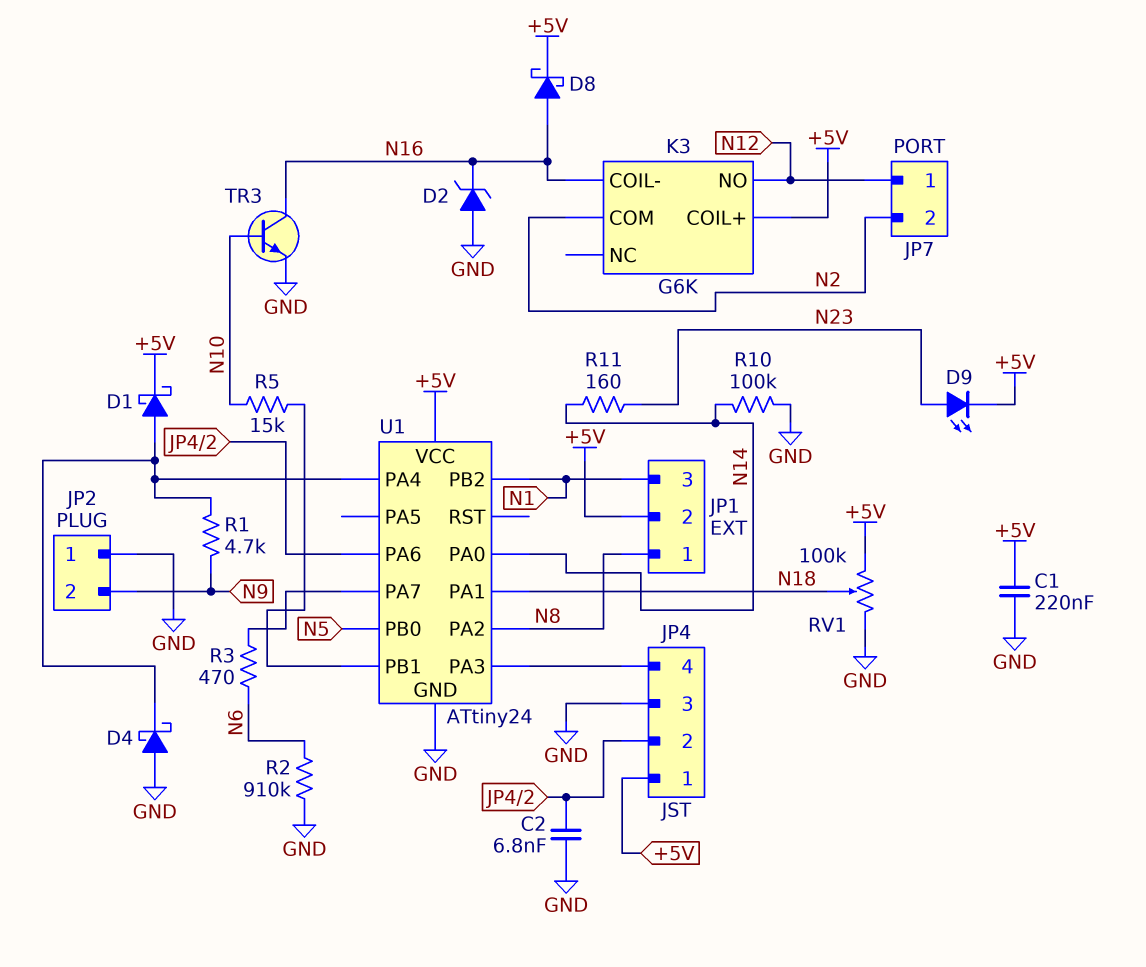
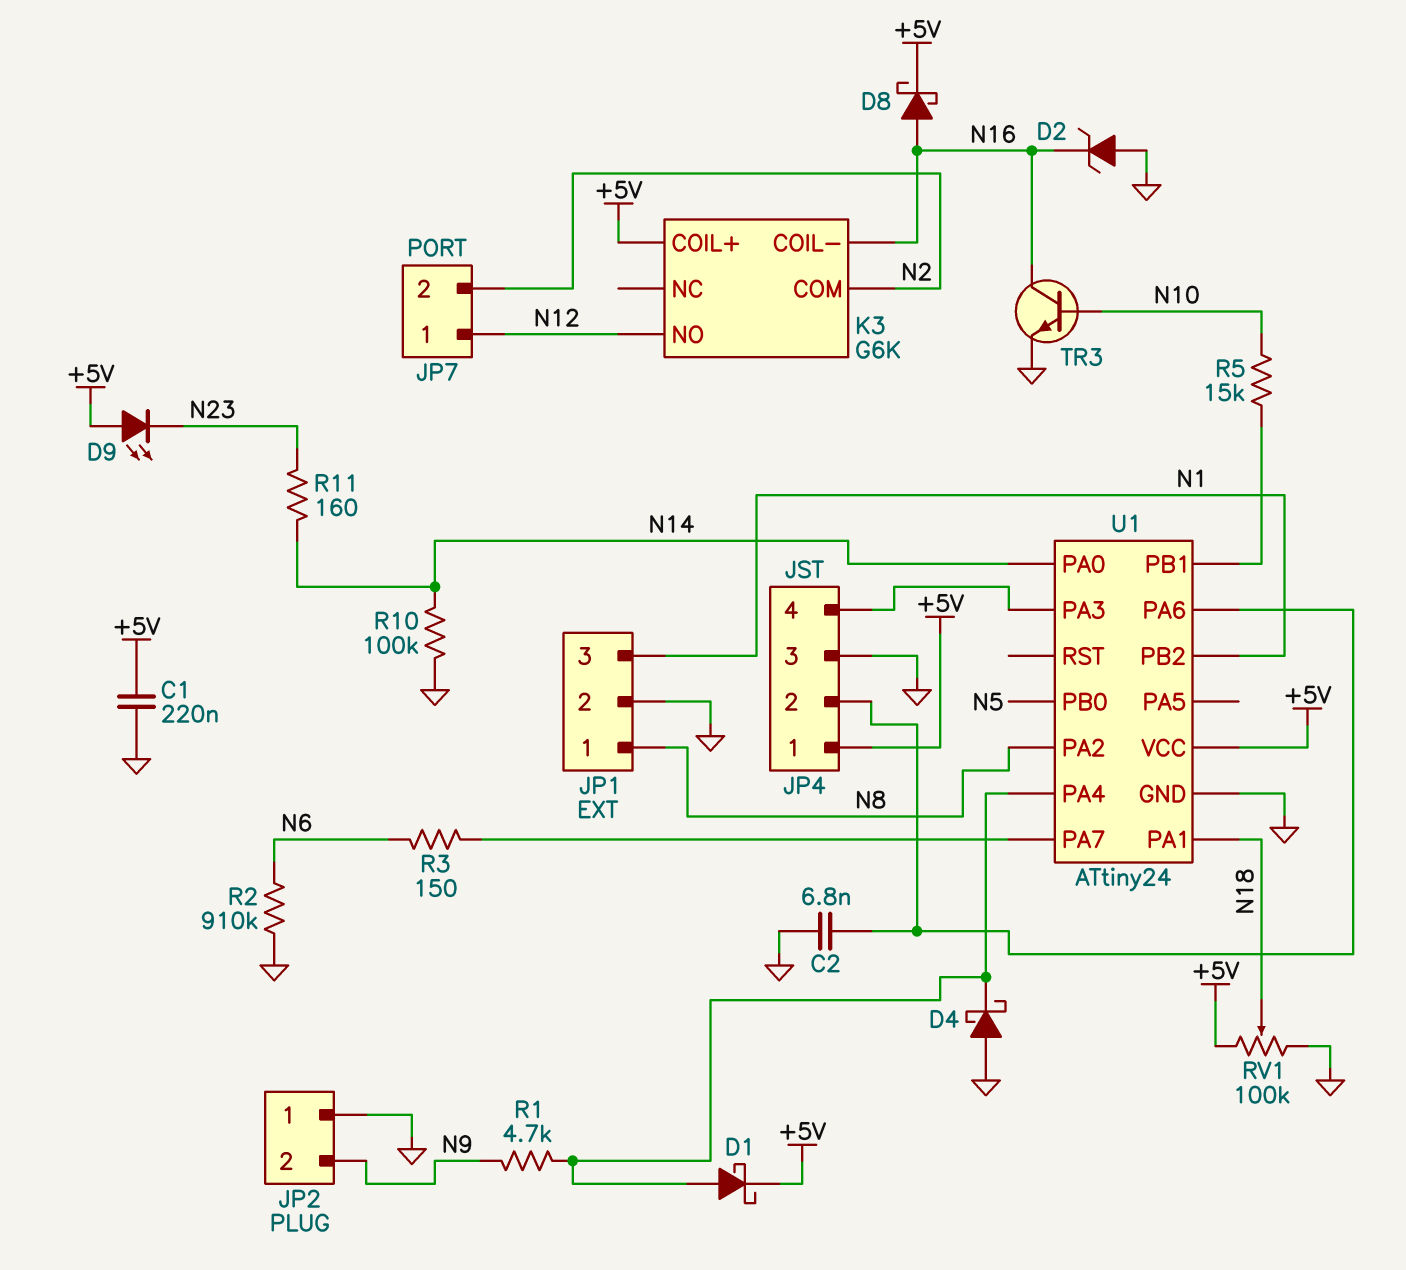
D9: LED (A N23, K +5V) -> LED (A +5V, K N23)
JP1 pin 2: +5V -> GND
R3: 470 (N6, U1/PA7) -> 150 (N6, U1/PA7)

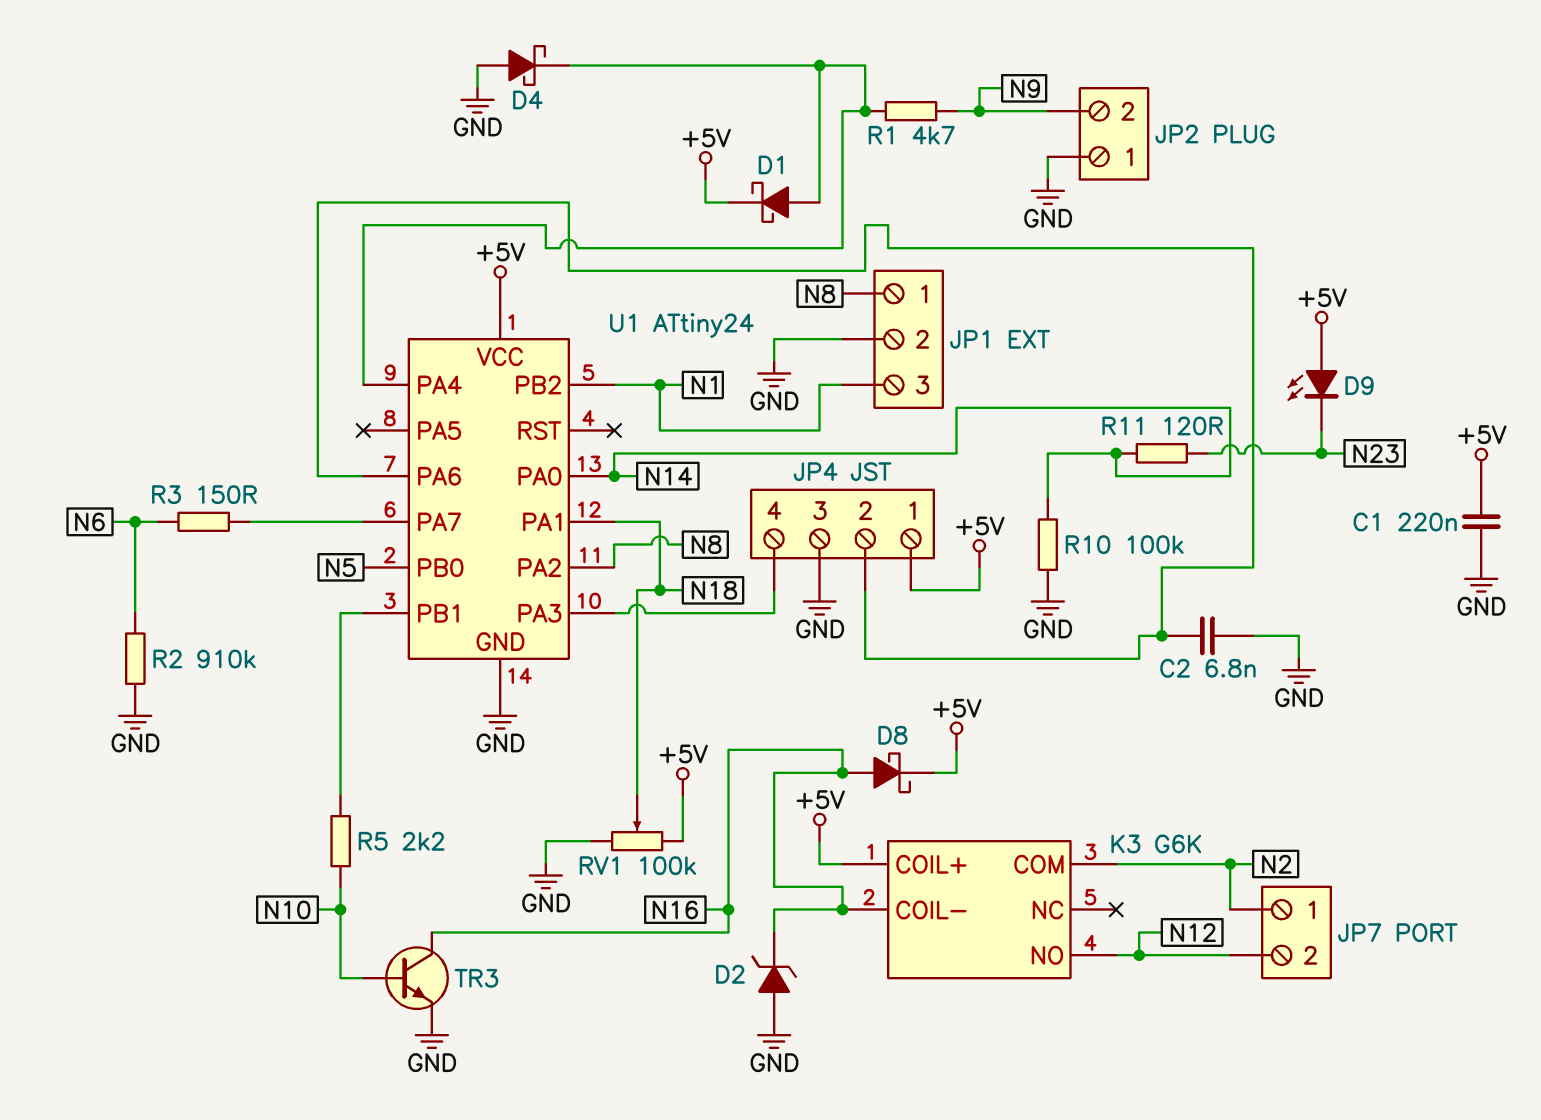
JP7 pin 1: N12 -> N2
JP7 pin 2: N2 -> N12
R5: 15k (N10, U1/PB1) -> 2.2k (N10, U1/PB1)
R11: 160 (N14, N23) -> 120 (N14, N23)

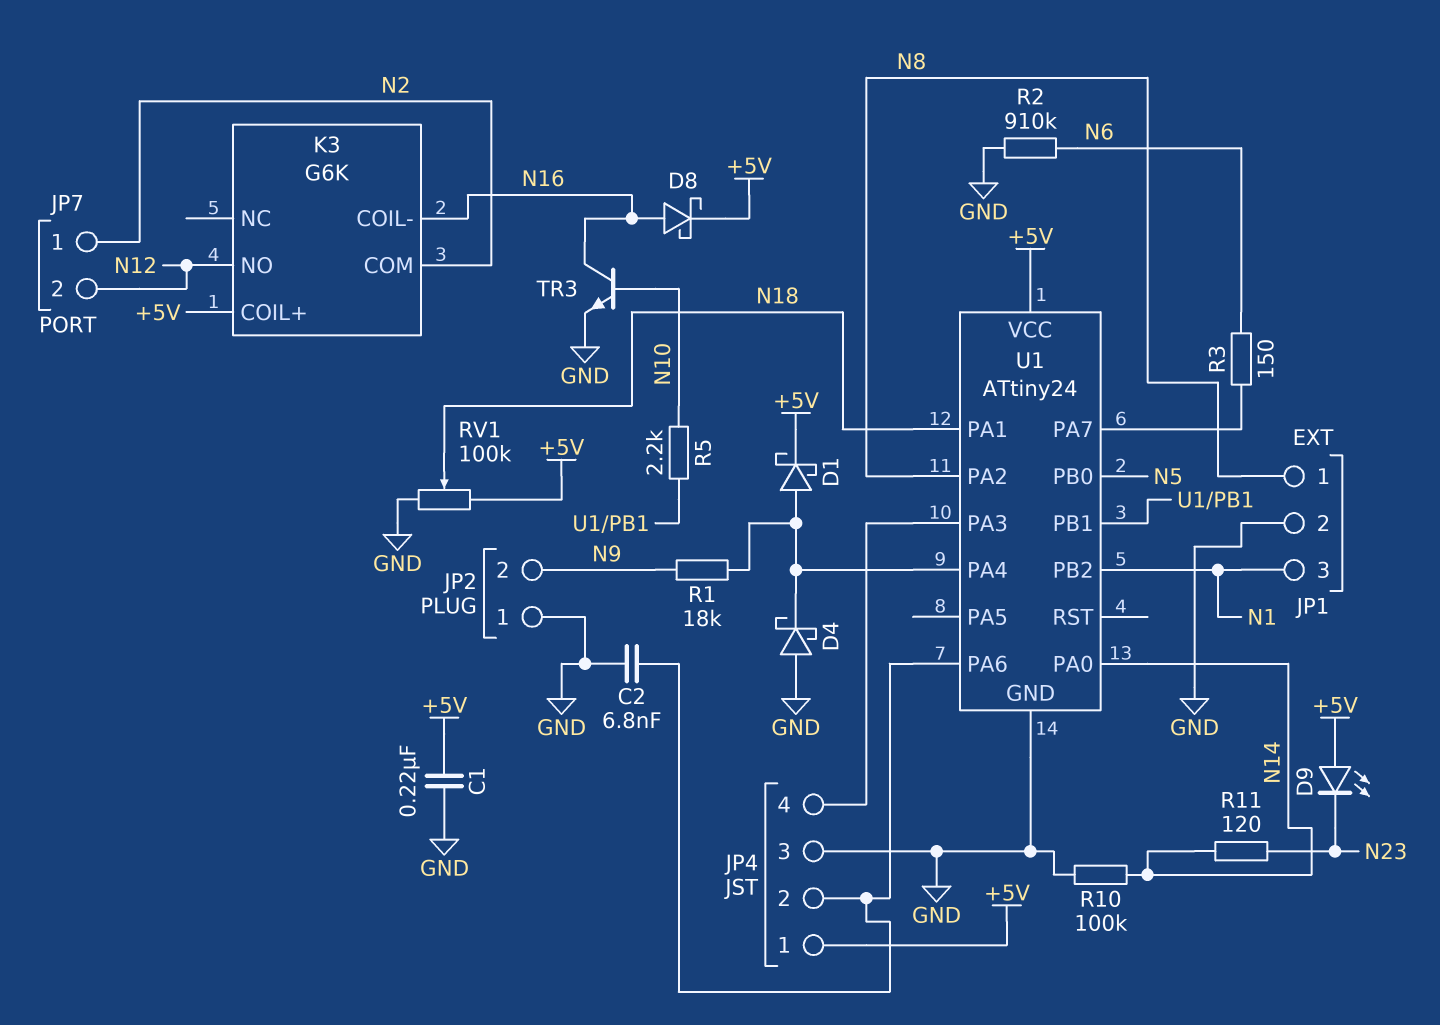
D2: zener (A GND, K N16) -> none
R1: 4.7k (N9, U1/PA4) -> 18k (N9, U1/PA4)

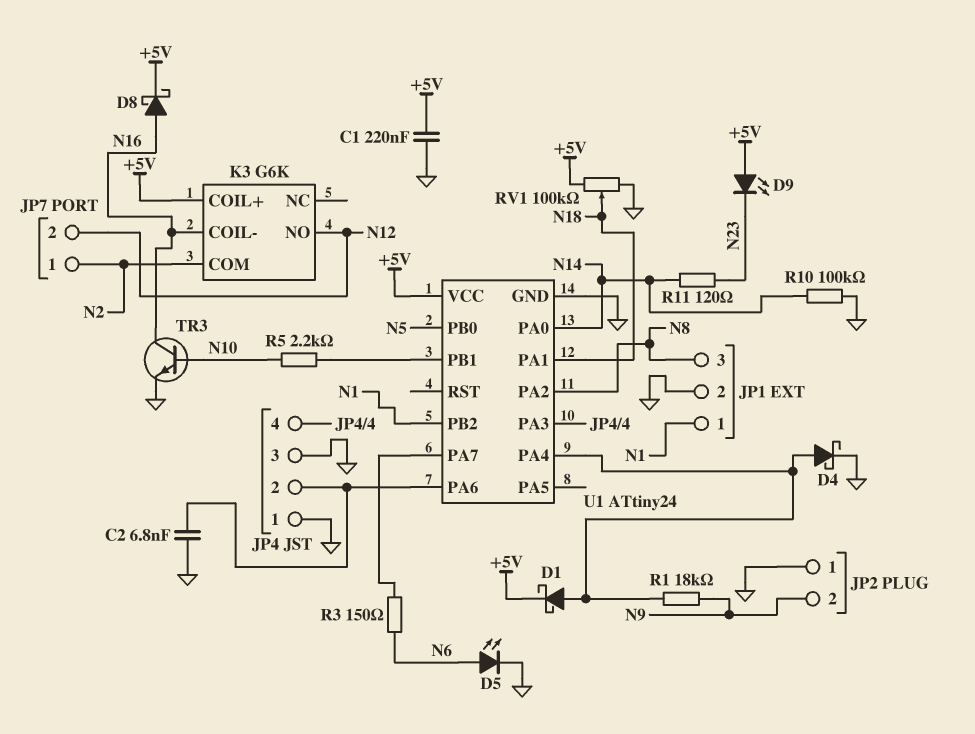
D4: schottky (A GND, K U1/PA4) -> schottky (A U1/PA4, K GND)
D5: none -> LED (A N6, K GND)
JP1 pin 1: N8 -> N1
JP1 pin 3: N1 -> N8
JP4 pin 1: +5V -> GND
R2: 910k (GND, N6) -> none

